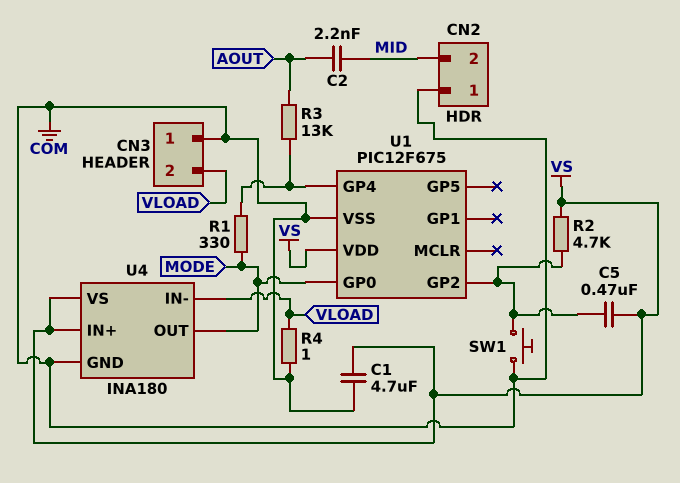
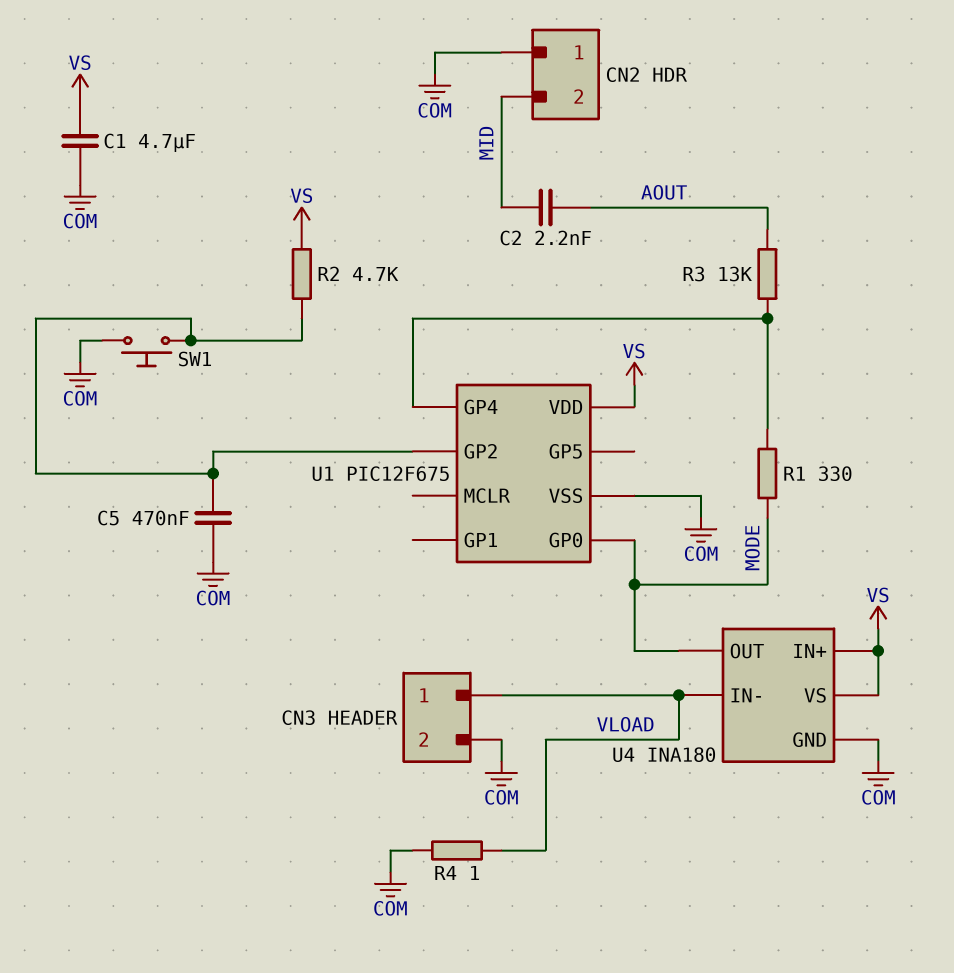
C5: 470nF (U1/GP2, VS) -> 470nF (COM, U1/GP2)
CN3 pin 1: COM -> VLOAD
CN3 pin 2: VLOAD -> COM

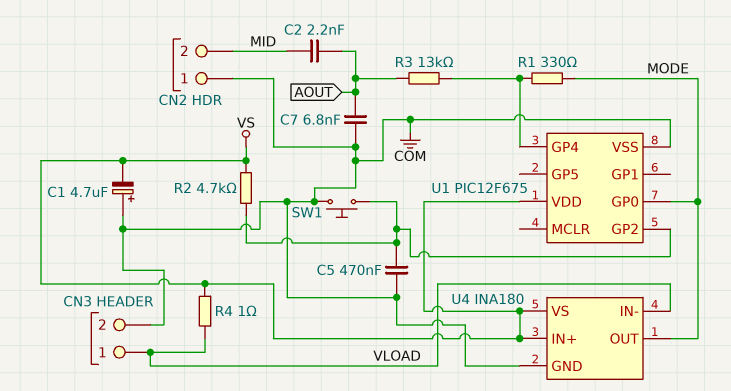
C1: 4.7uF (COM, VS) -> 4.7uF (plus COM, minus VS)
C7: none -> 6.8nF (AOUT, COM)
R4: 1 (COM, VLOAD) -> 1 (VLOAD, VS)

